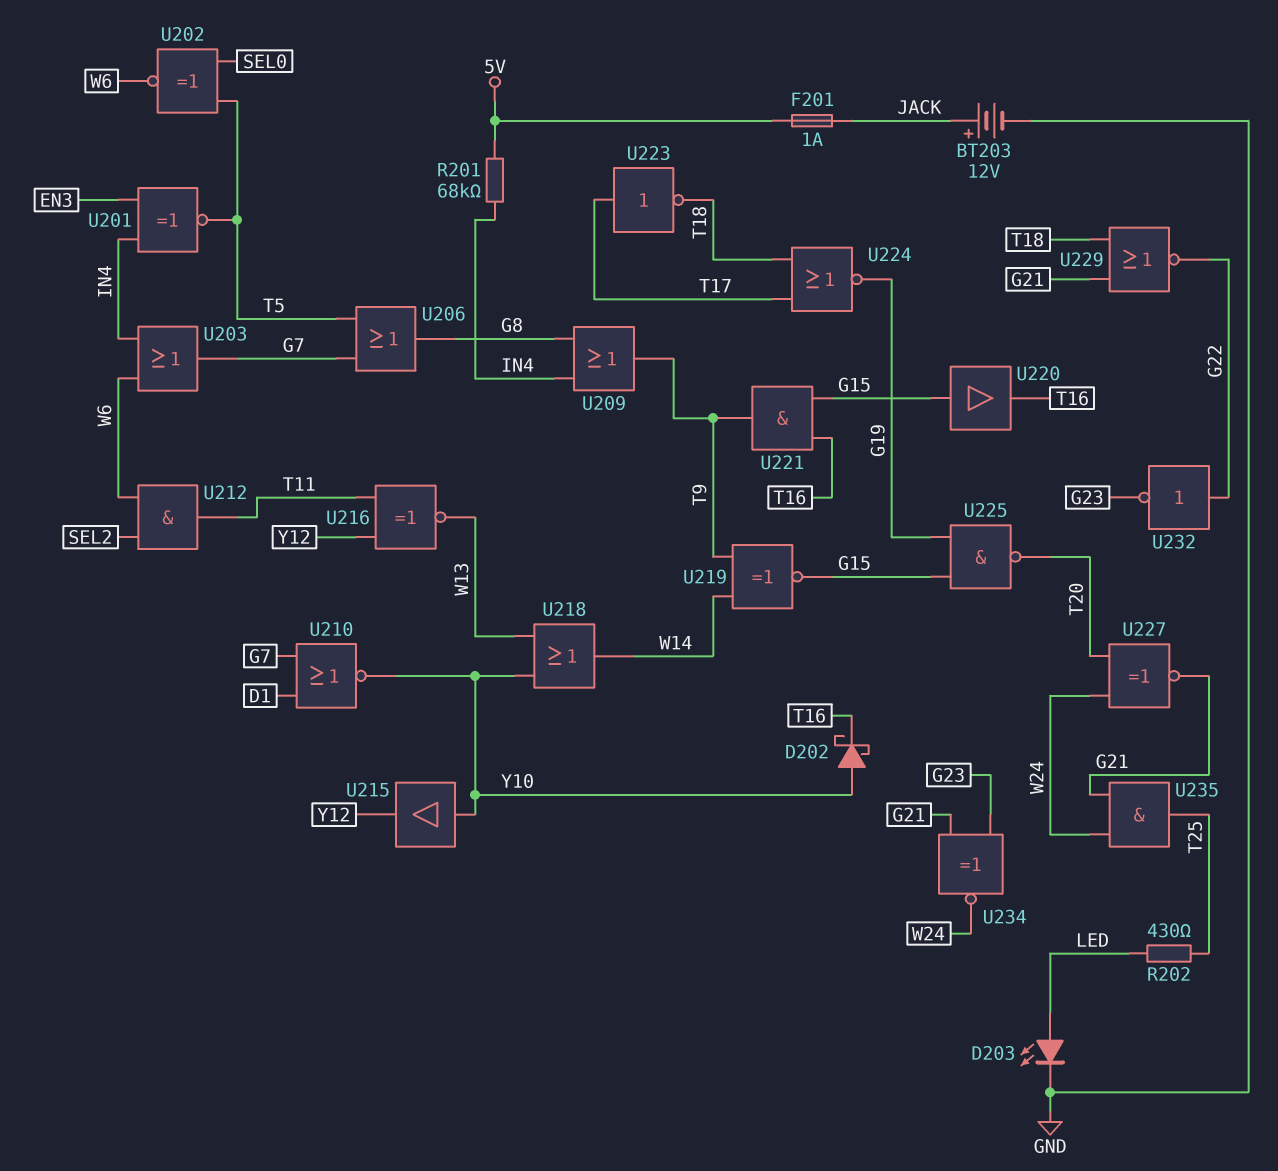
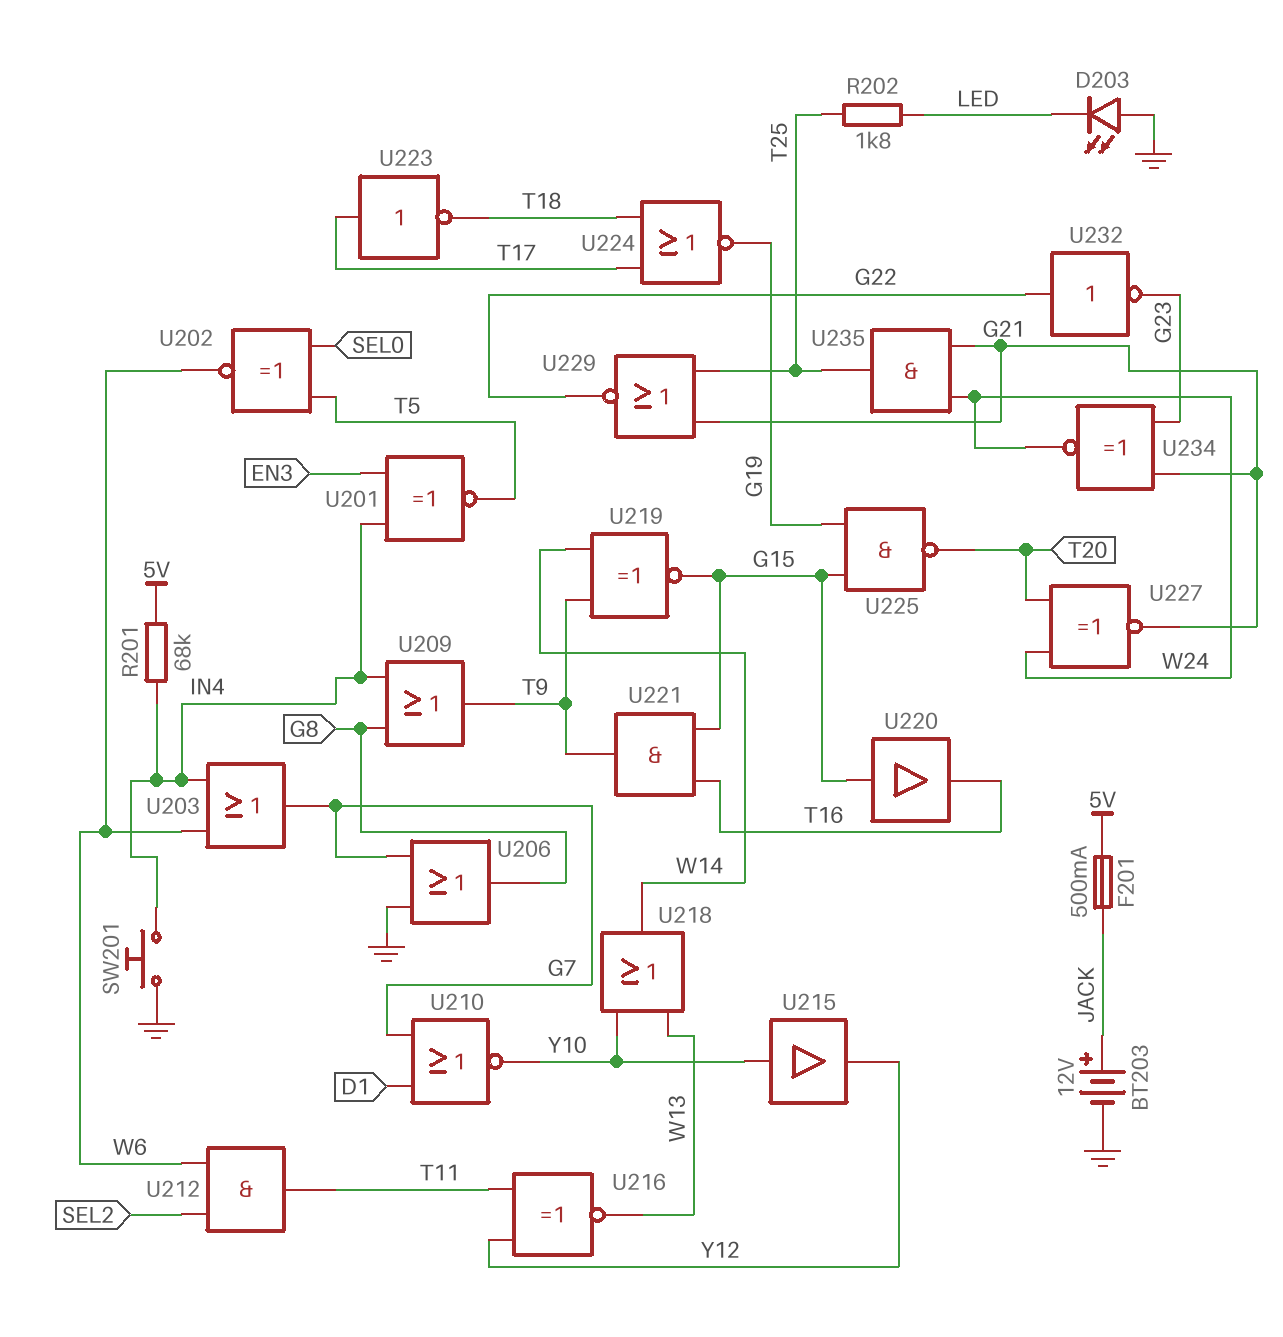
D202: schottky (A Y10, K T16) -> none
D203: LED (A LED, K GND) -> LED (A GND, K LED)
F201: 1A (5V, JACK) -> 500mA (5V, JACK)
R202: 430 (LED, T25) -> 1.8k (LED, T25)
SW201: none -> button (GND, IN4)
U206: OR (in G7, in T5, out G8) -> OR (in G7, in GND, out G8)
U229: NOR (in G21, in T18, out G22) -> NOR (in G21, in T25, out G22)

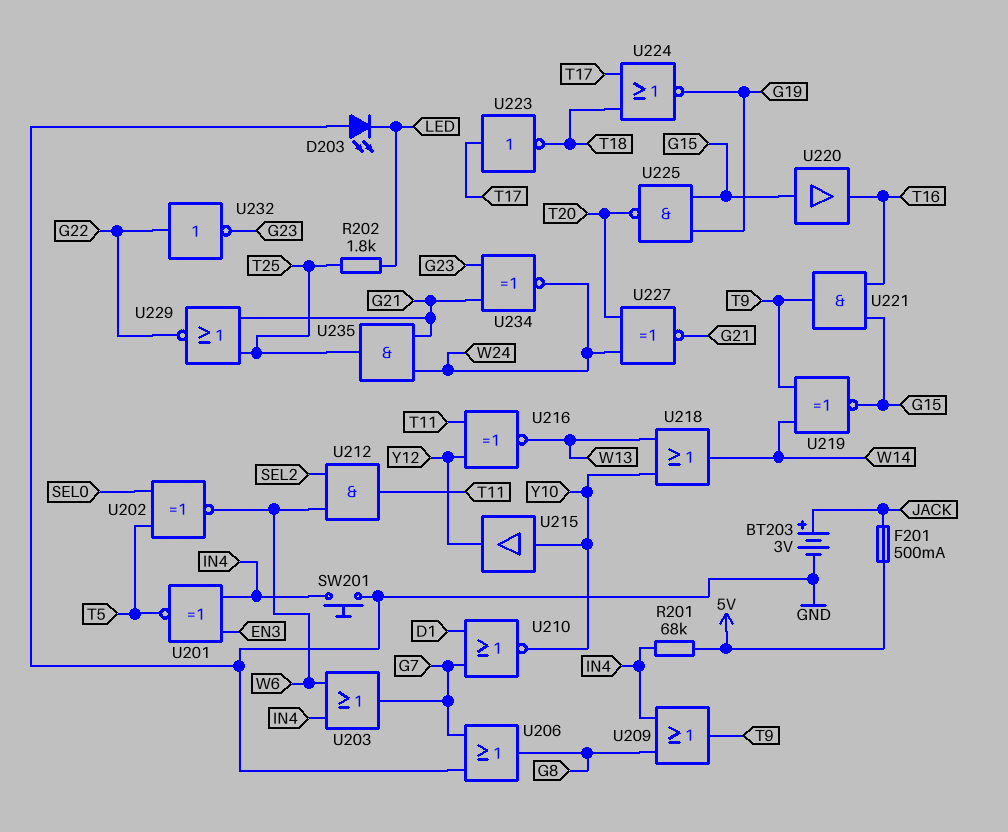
BT203: 12V (plus JACK, minus GND) -> 3V (plus JACK, minus GND)

